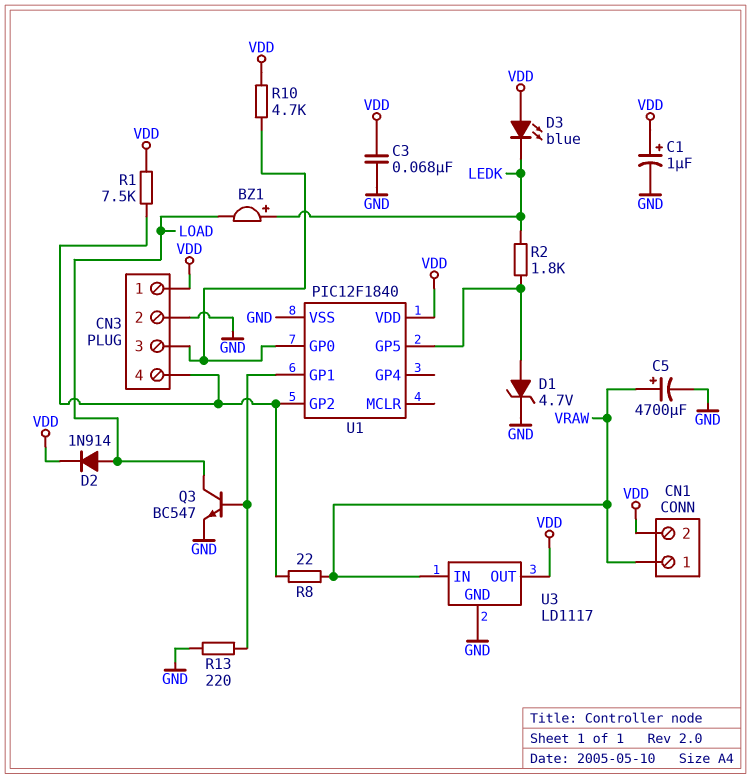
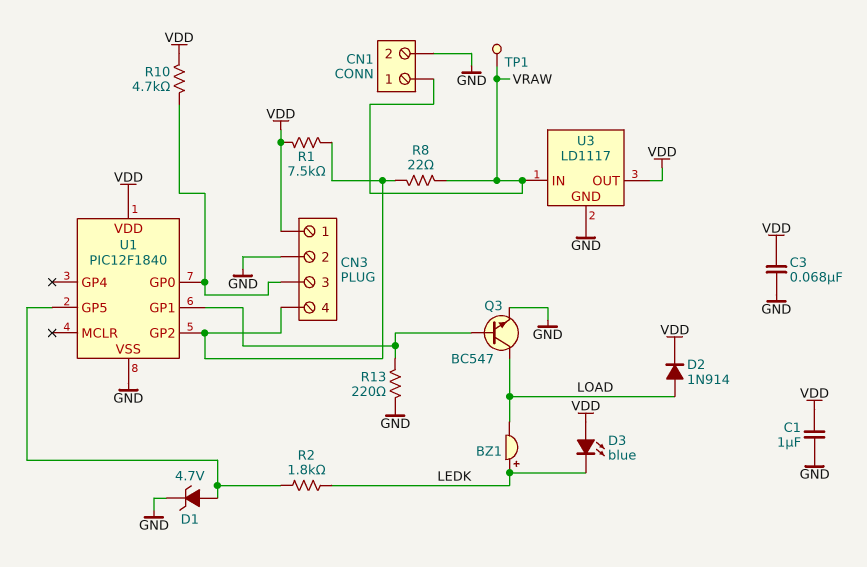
C1: 1uF (plus VDD, minus GND) -> 1uF (GND, VDD)
C5: 4700uF (plus VRAW, minus GND) -> none
CN1 pin 2: VDD -> GND
TP1: none -> test point (VRAW)

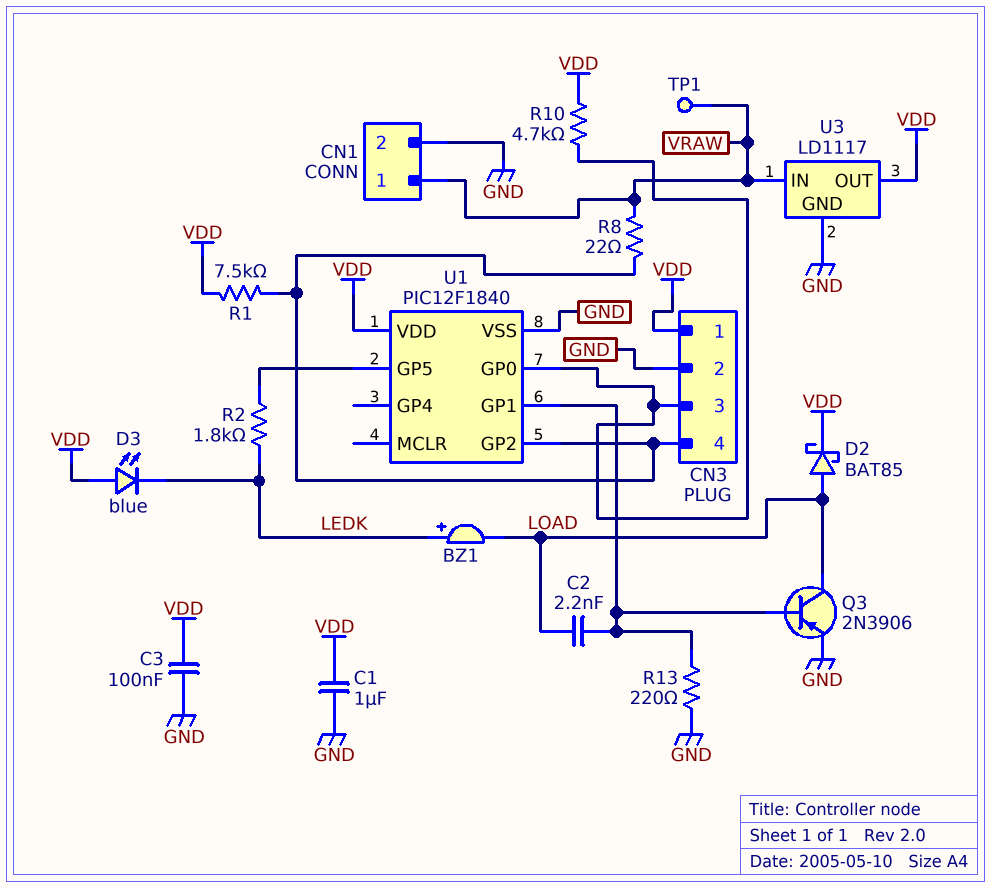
C2: none -> 2.2nF (LOAD, U1/GP1)
C3: 68nF (GND, VDD) -> 100nF (GND, VDD)
D1: zener 4.7V (A U1/GP5, K GND) -> none
D2: diode 1N914 (A LOAD, K VDD) -> schottky BAT85 (A LOAD, K VDD)
Q3: NPN BC547 (B U1/GP1, C LOAD, E GND) -> PNP 2N3906 (B U1/GP1, C LOAD, E GND)

